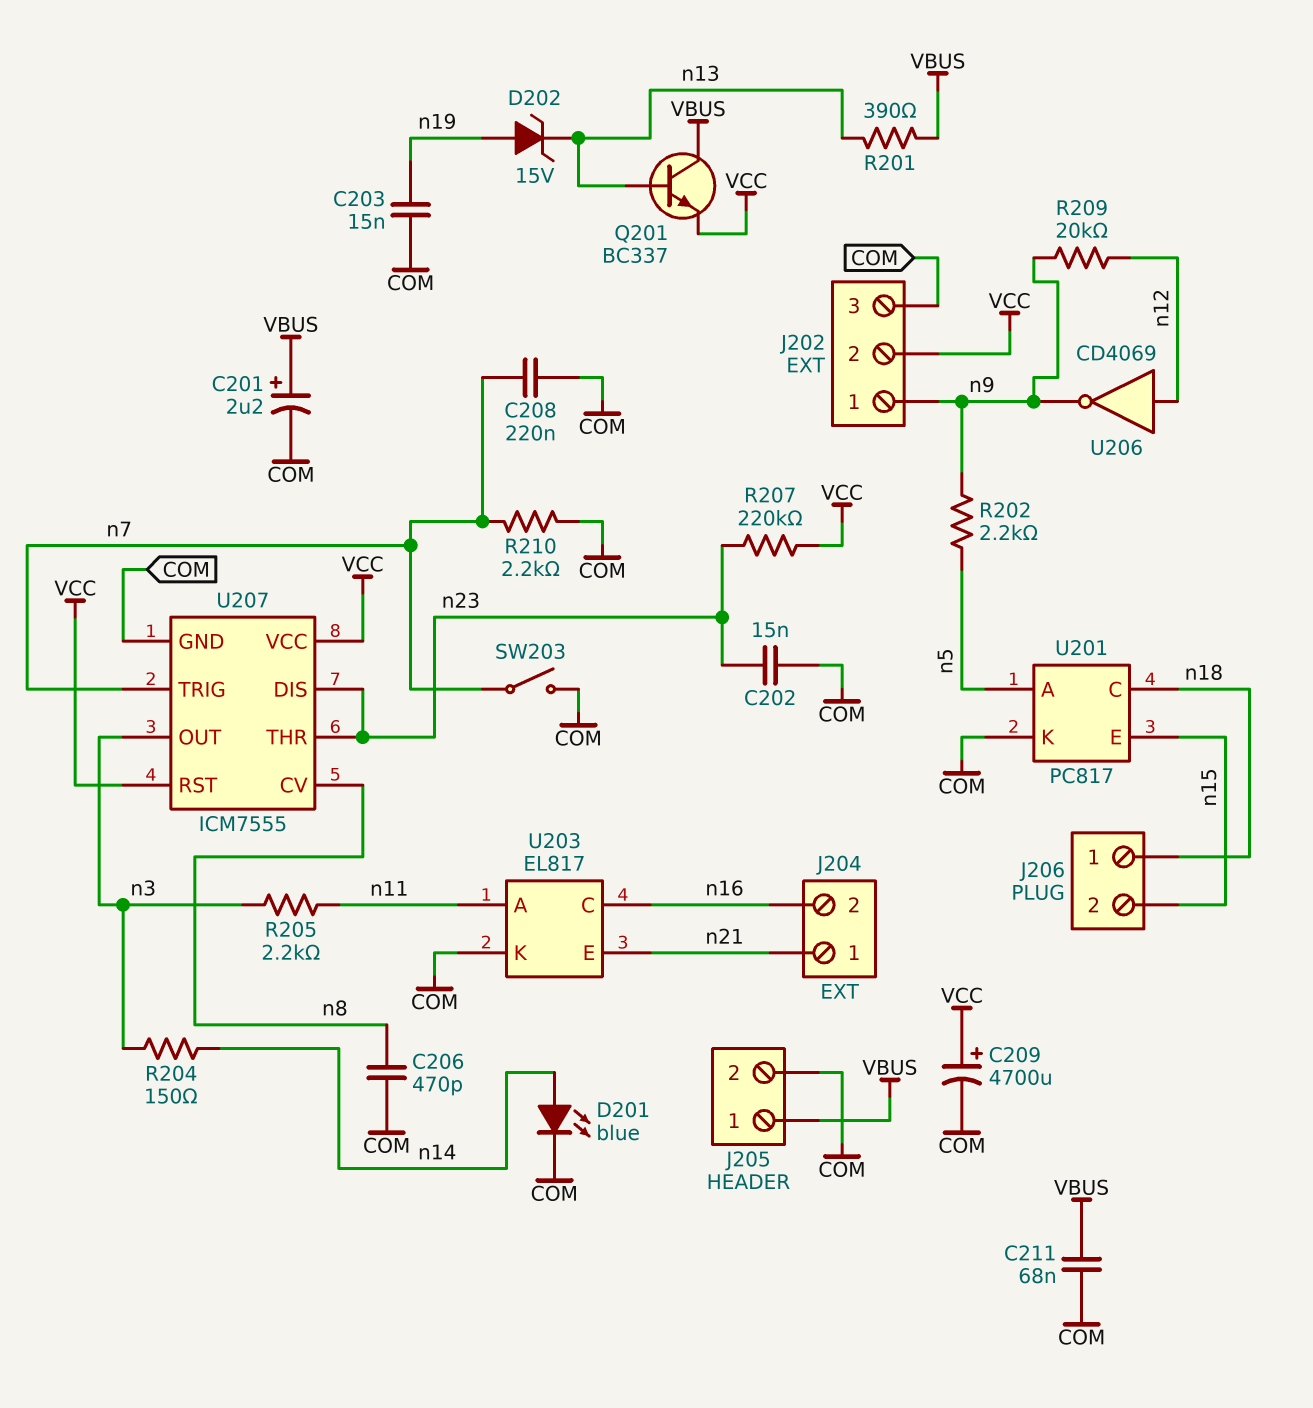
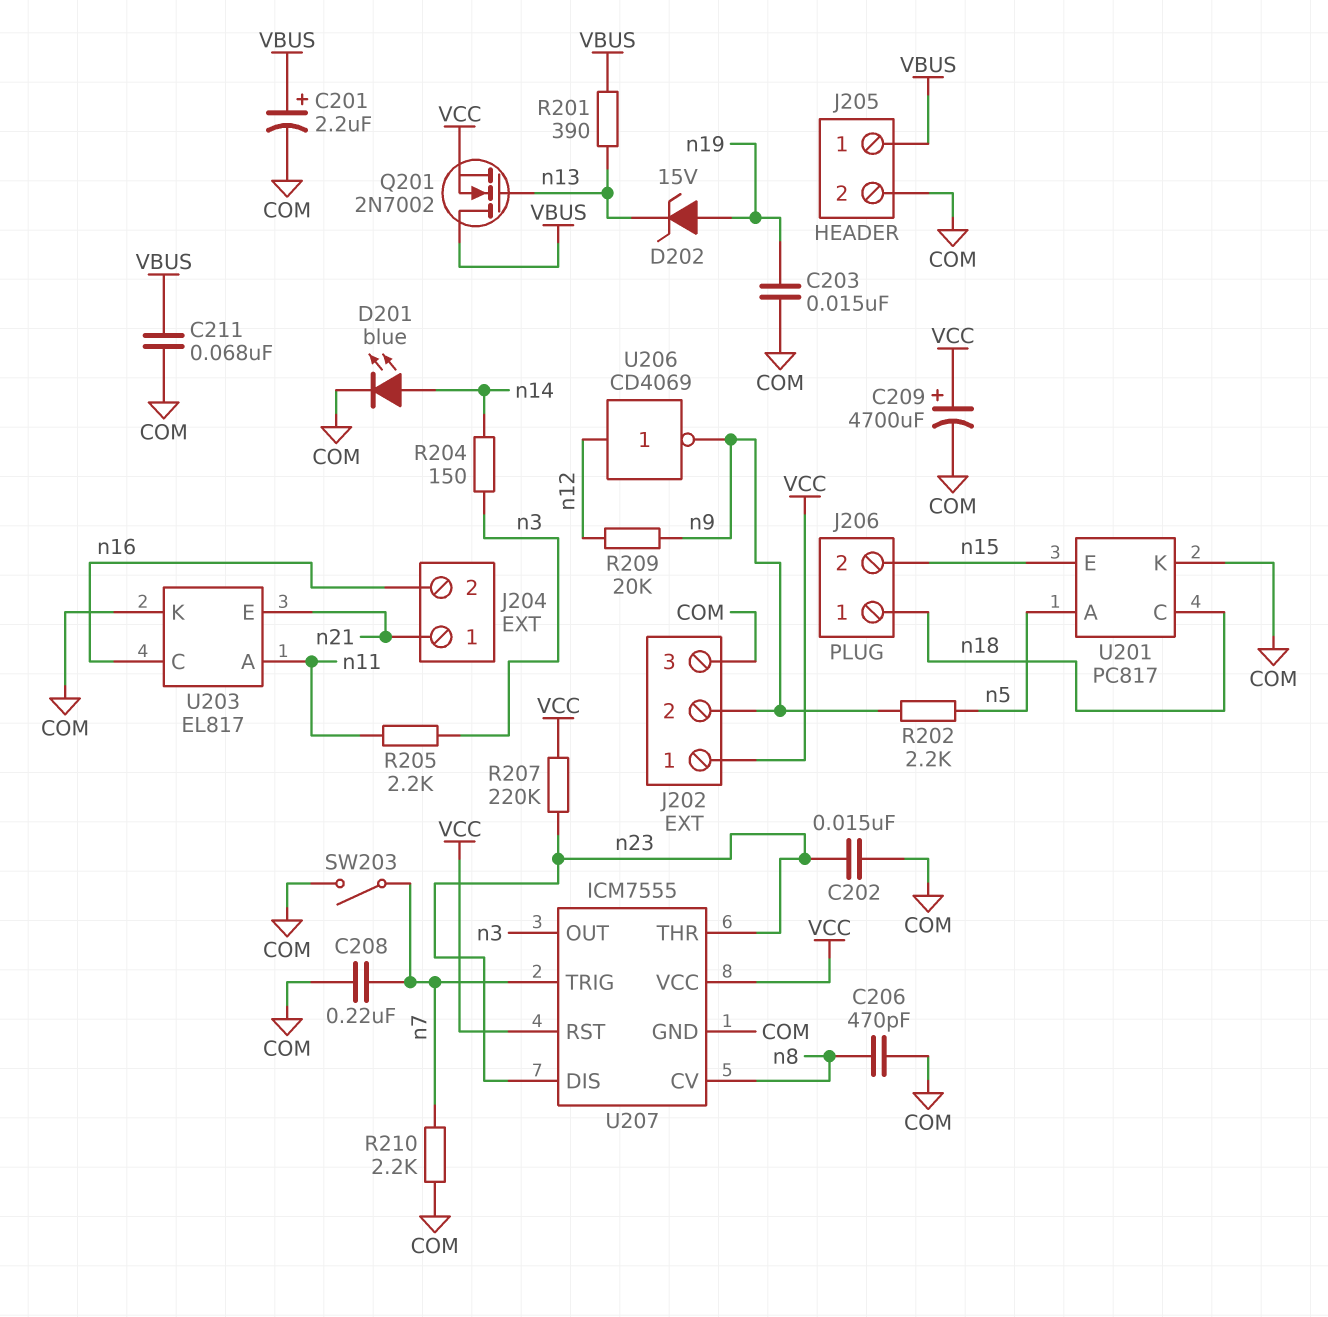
J202 pin 1: n9 -> VCC
J202 pin 2: VCC -> n9
Q201: NPN BC337 (B n13, C VBUS, E VCC) -> NMOS 2N7002 (G n13, D VBUS, S VCC)

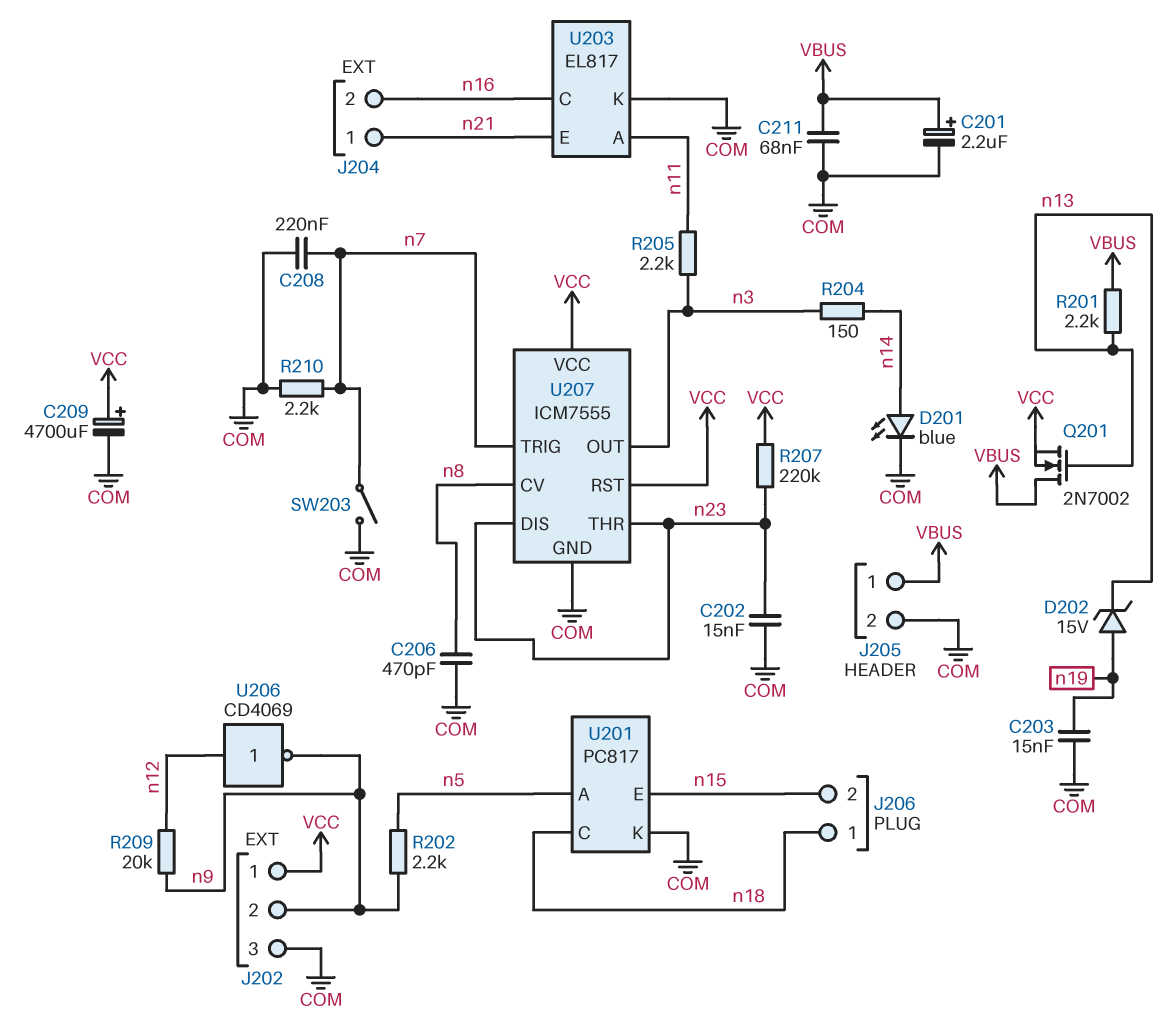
R201: 390 (VBUS, n13) -> 2.2k (VBUS, n13)

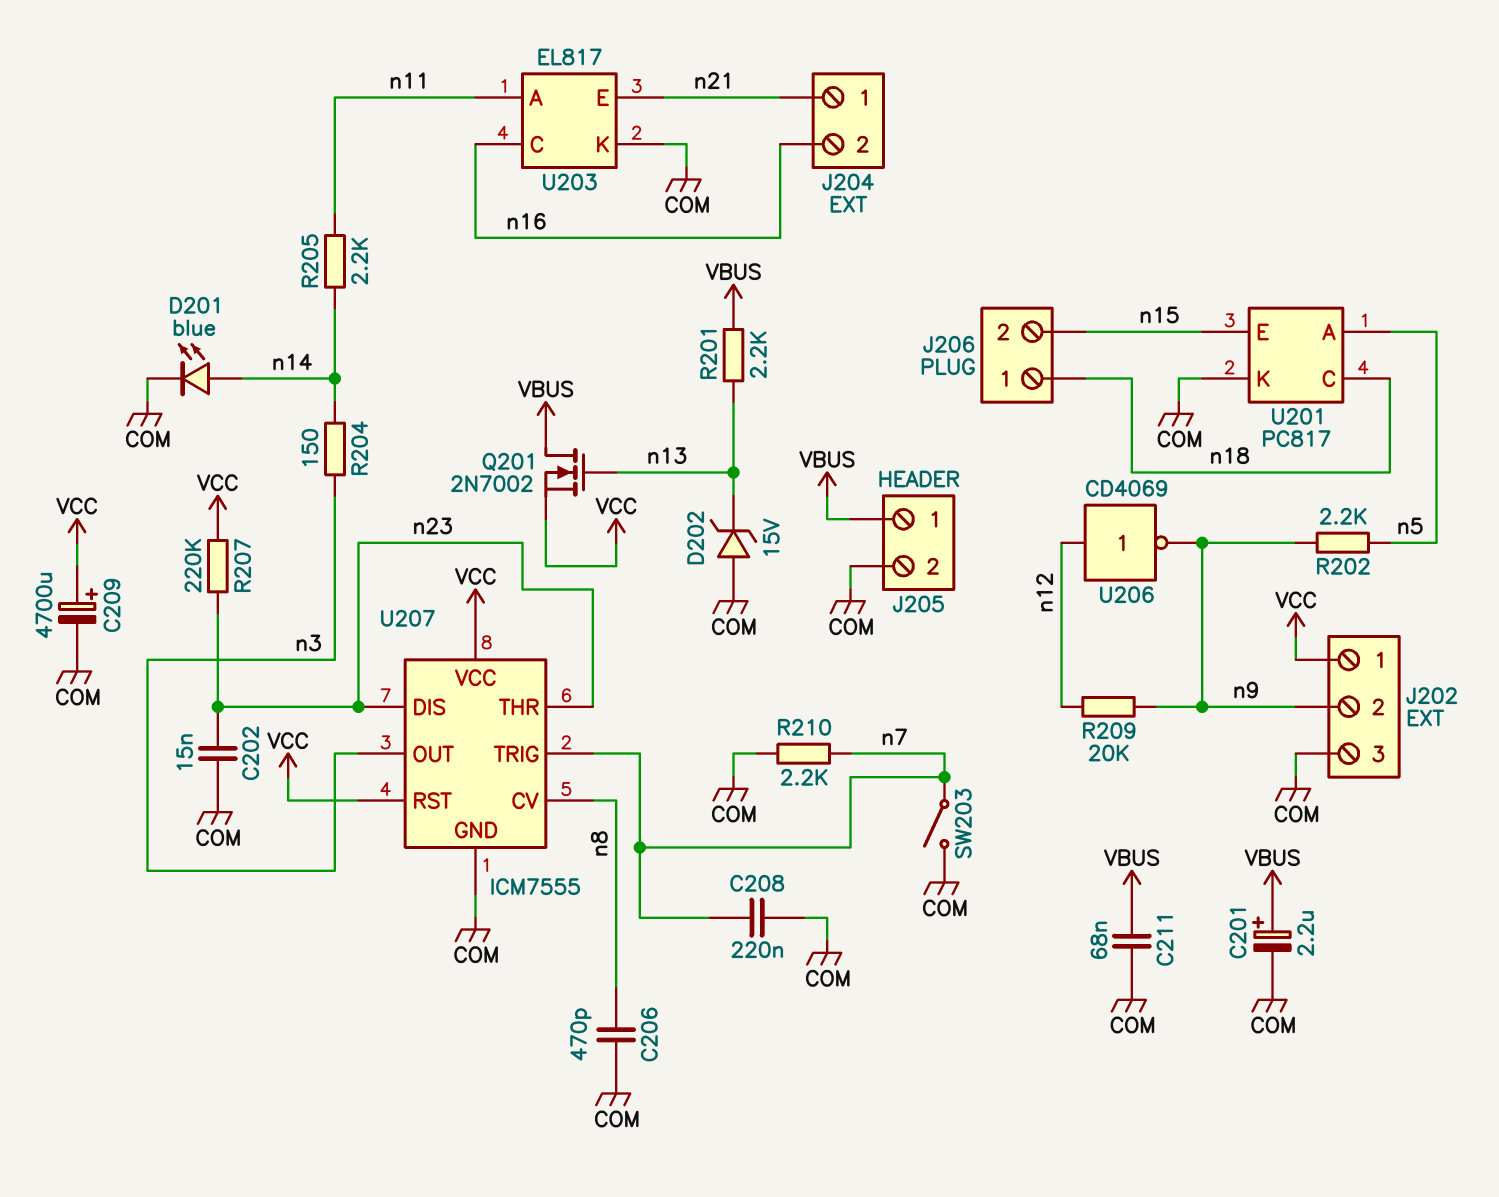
C203: 15nF (COM, n19) -> none
D202: zener 15V (A n19, K n13) -> zener 15V (A COM, K n13)
R205: 2.2k (n3, n11) -> 2.2k (n11, n14)

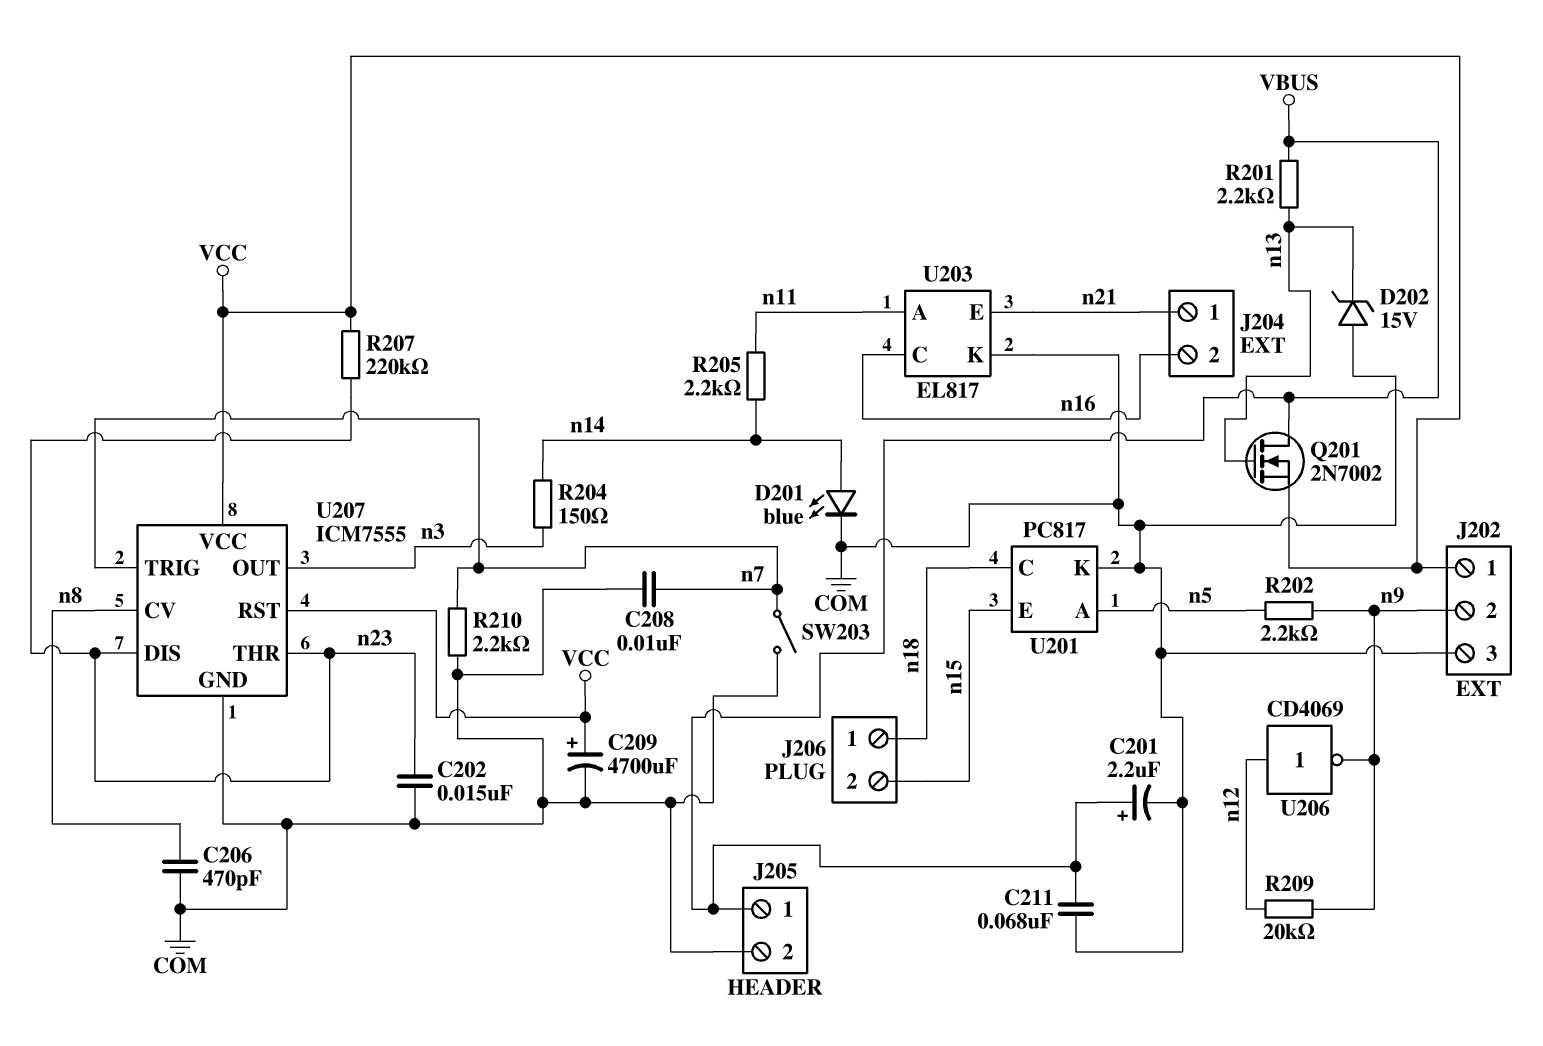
C208: 220nF (COM, n7) -> 10nF (COM, n7)

